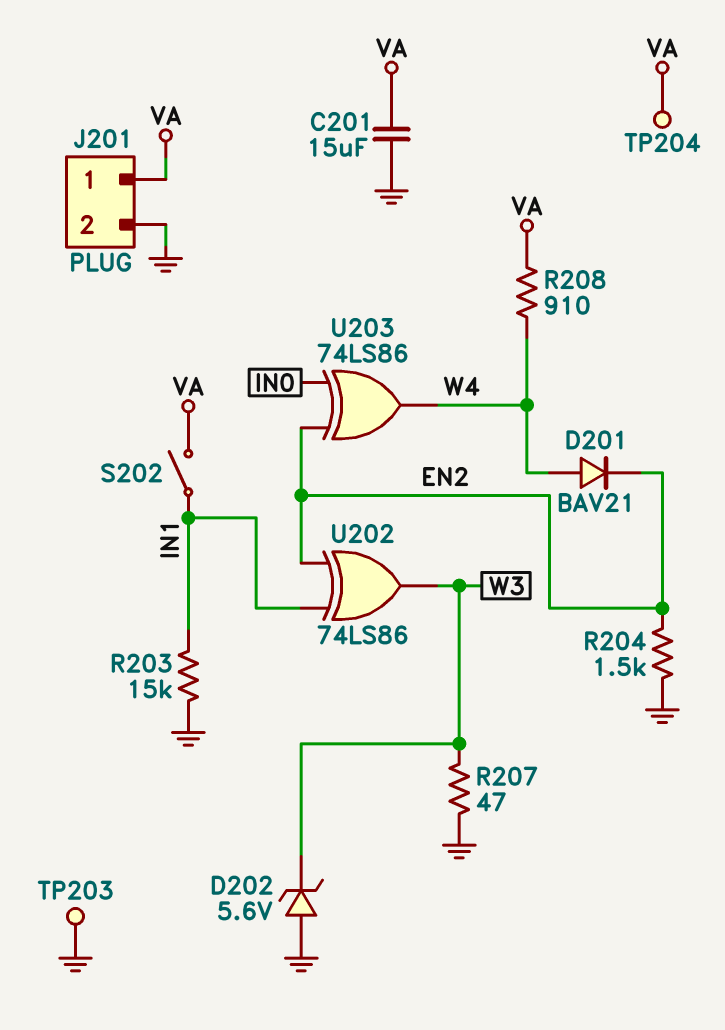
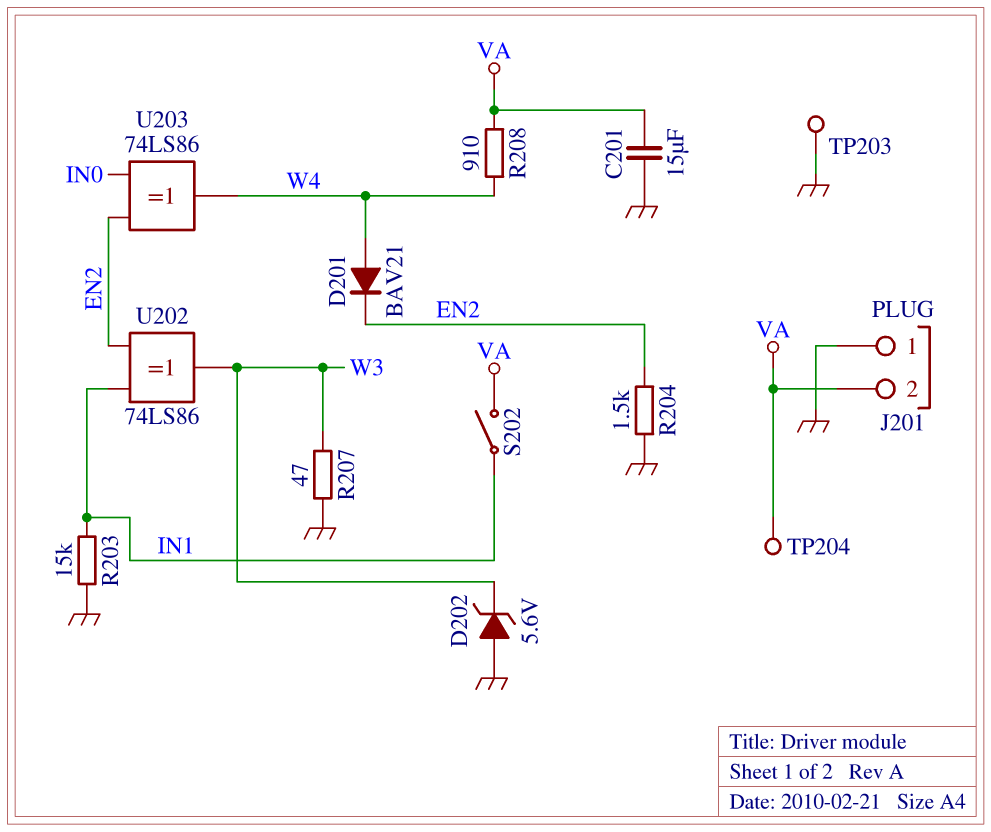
J201 pin 1: VA -> GND
J201 pin 2: GND -> VA

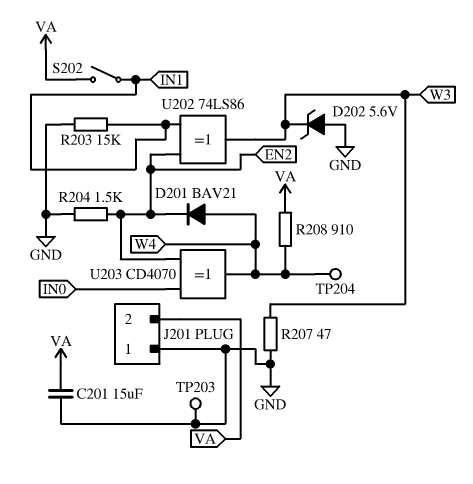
TP204: test point (VA) -> test point (W4)
U203: XOR 74LS86 (in EN2, in IN0, out W4) -> XOR CD4070 (in EN2, in IN0, out W4)

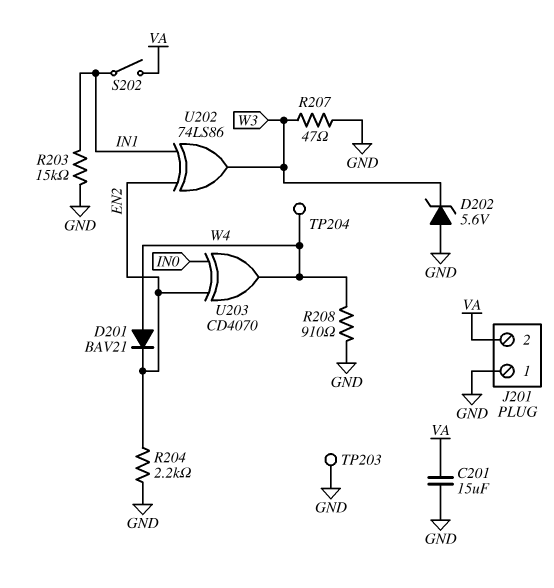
R204: 1.5k (EN2, GND) -> 2.2k (EN2, GND)
R208: 910 (VA, W4) -> 910 (GND, W4)

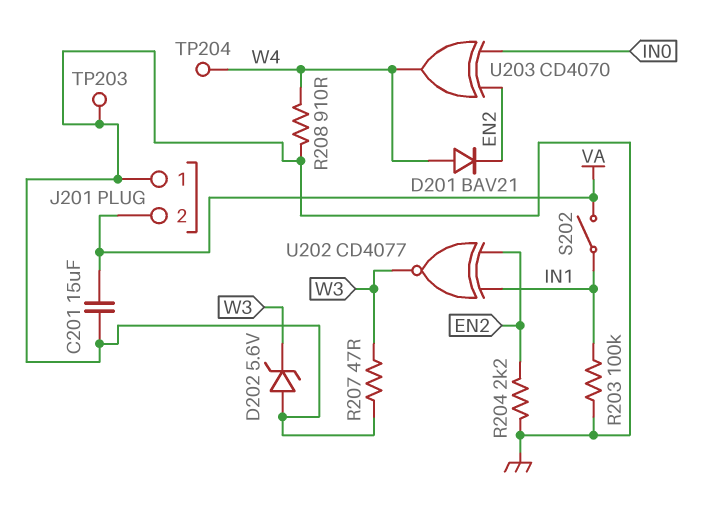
R203: 15k (GND, IN1) -> 100k (GND, IN1)
U202: XOR 74LS86 (in EN2, in IN1, out W3) -> XNOR CD4077 (in EN2, in IN1, out W3)

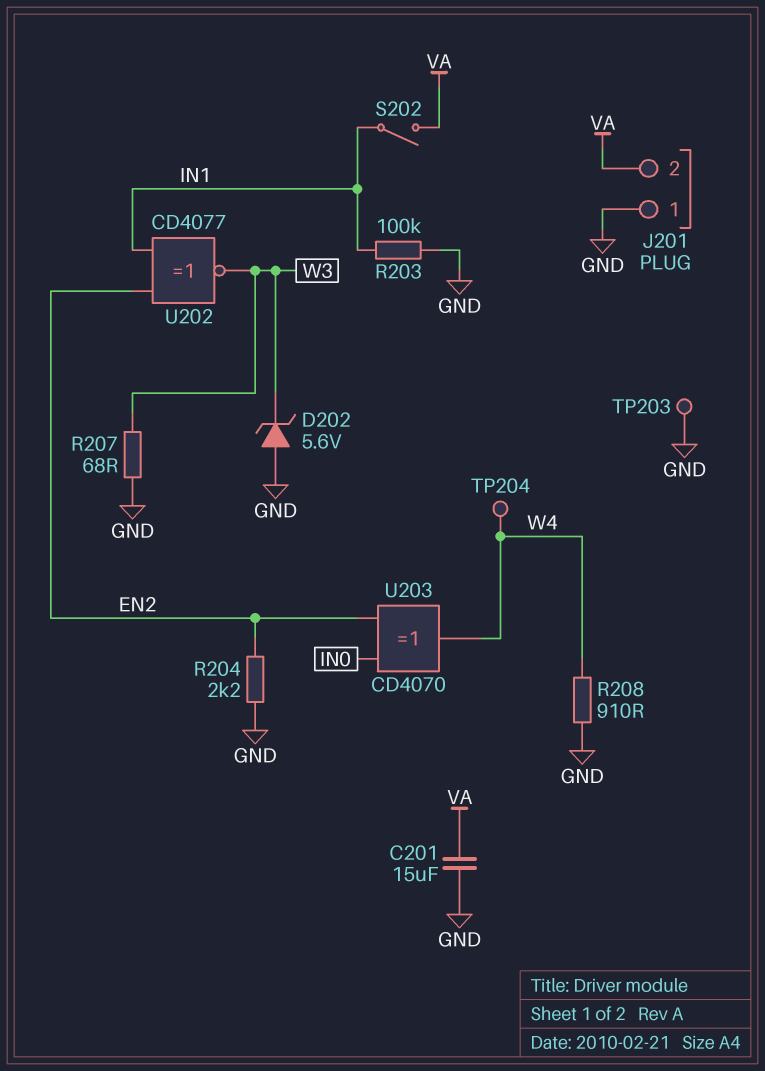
D201: diode BAV21 (A W4, K EN2) -> none
R207: 47 (GND, W3) -> 68 (GND, W3)

